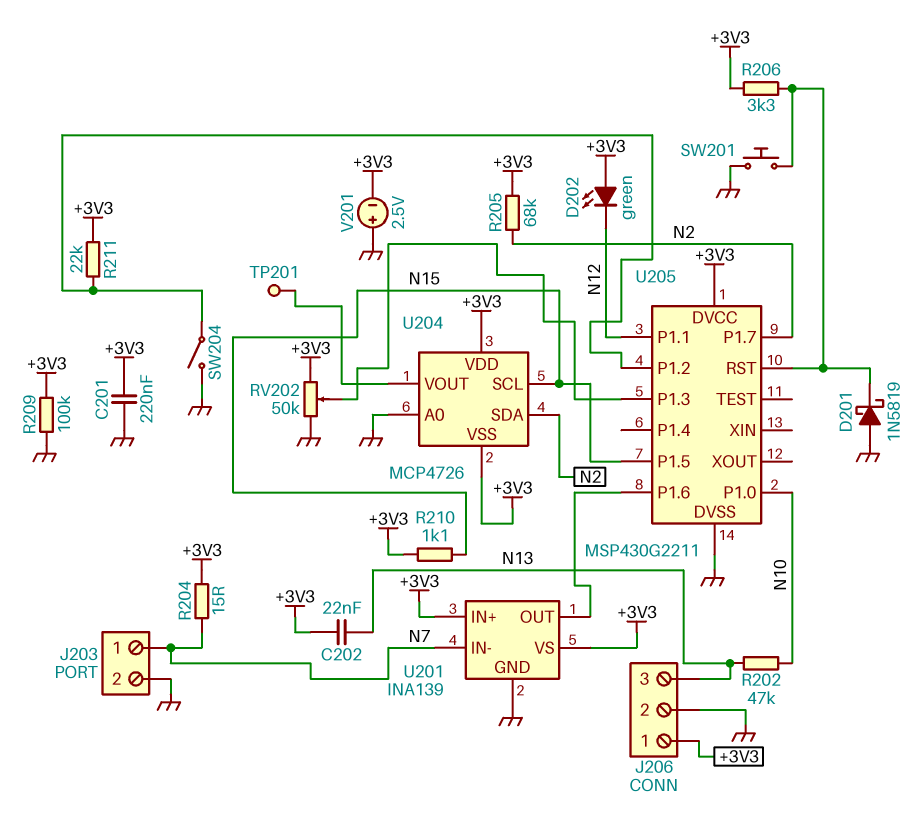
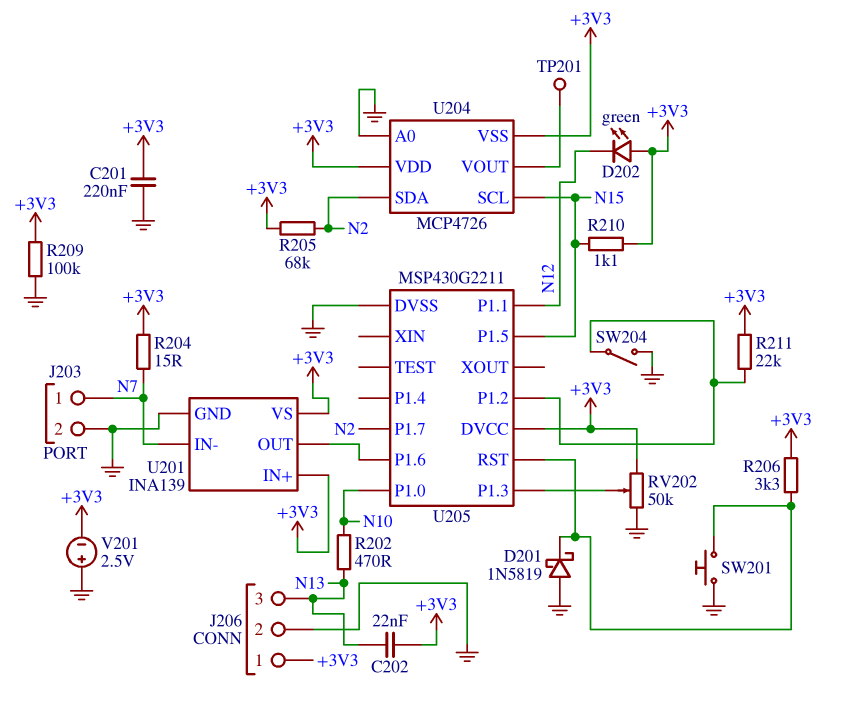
R202: 47k (N10, N13) -> 470 (N10, N13)

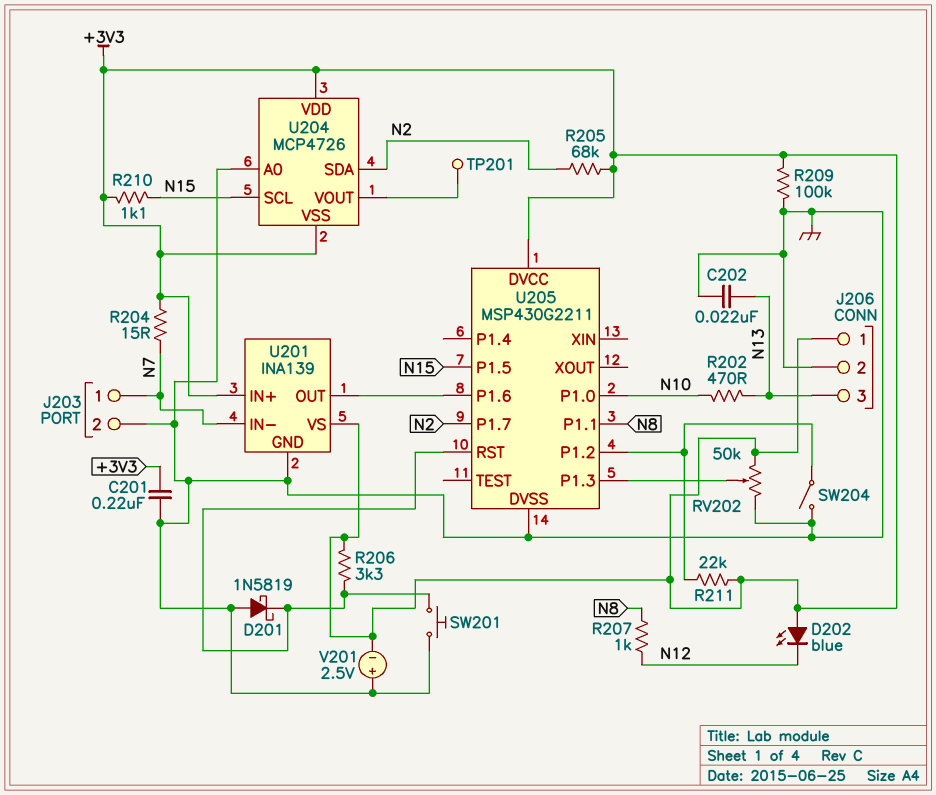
C202: 22nF (+3V3, N13) -> 22nF (GND, N13)
D202: LED green (A +3V3, K N12) -> LED blue (A +3V3, K N12)
R207: none -> 1k (N8, N12)
U205 pin P1.1: N12 -> N8

